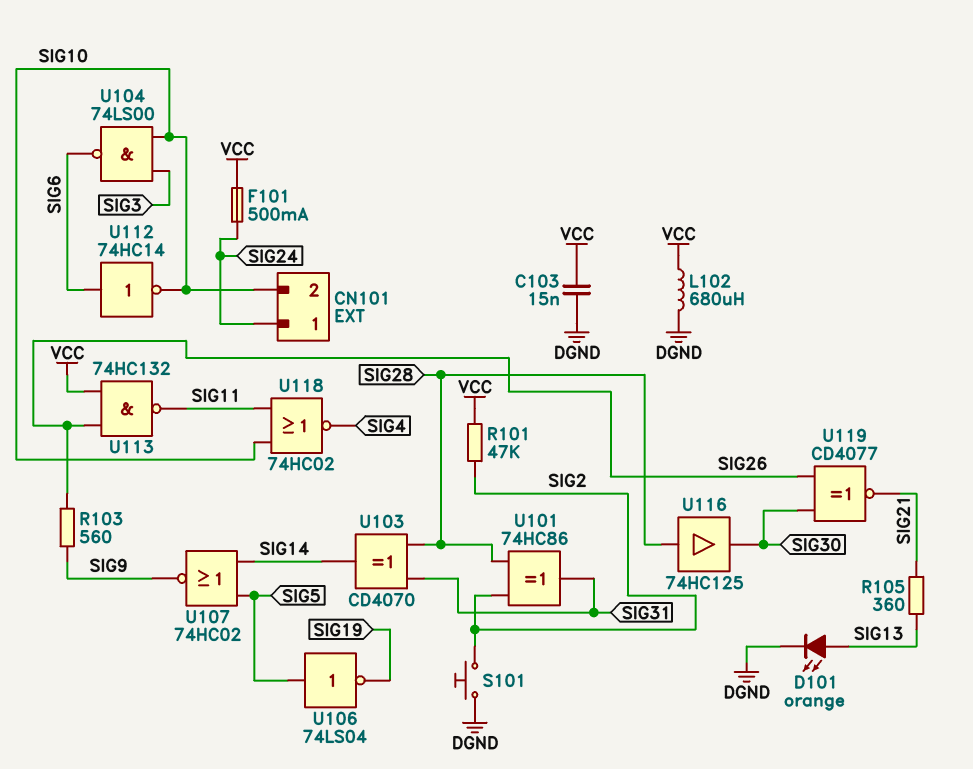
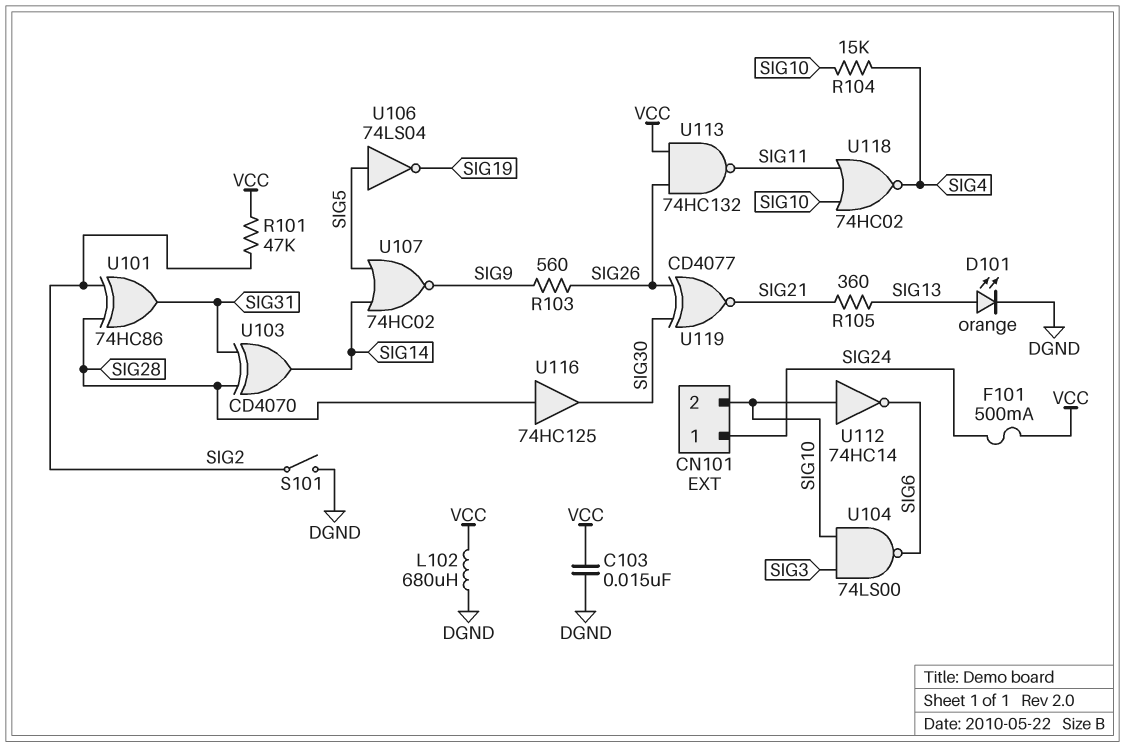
R104: none -> 15k (SIG4, SIG10)
S101: button (DGND, SIG2) -> switch (DGND, SIG2)
U112: NOT 74HC14 (in SIG6, out SIG10) -> NOT 74HC14 (in SIG10, out SIG6)

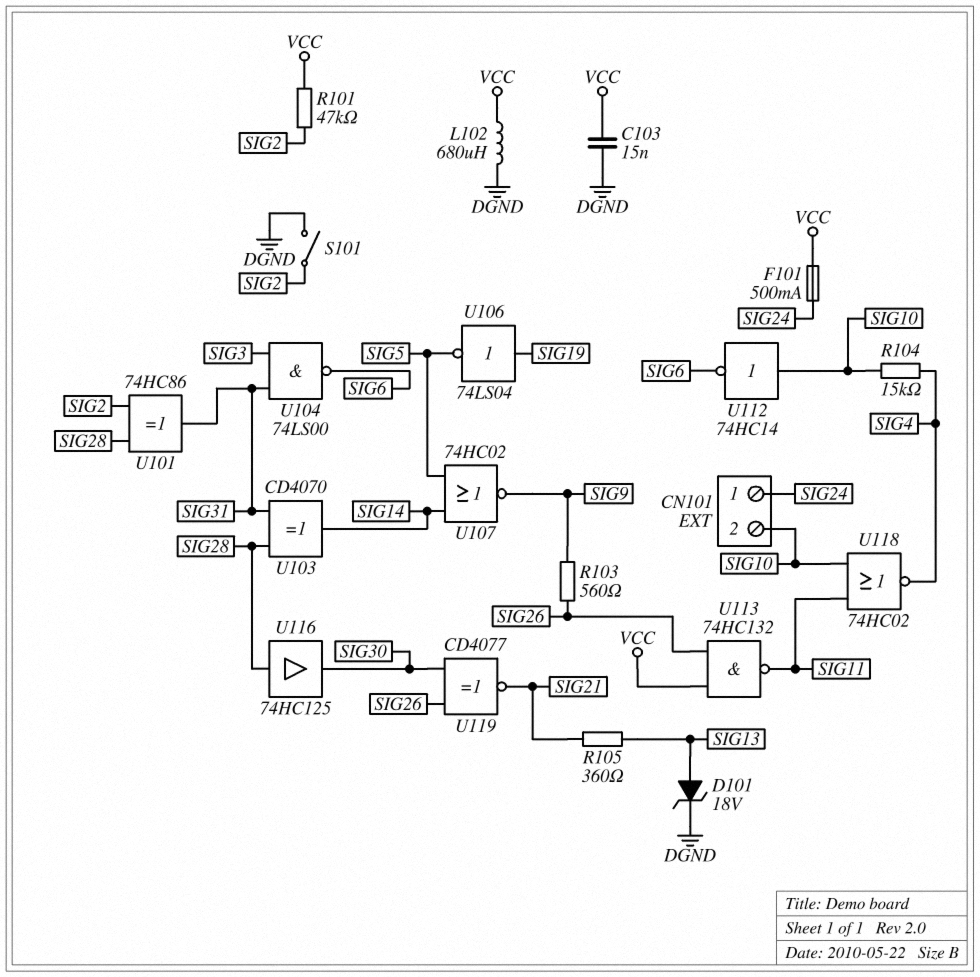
D101: LED orange (A SIG13, K DGND) -> zener 18V (A SIG13, K DGND)
U104: NAND 74LS00 (in SIG3, in SIG10, out SIG6) -> NAND 74LS00 (in SIG3, in SIG31, out SIG6)
U106: NOT 74LS04 (in SIG5, out SIG19) -> NOT 74LS04 (in SIG19, out SIG5)

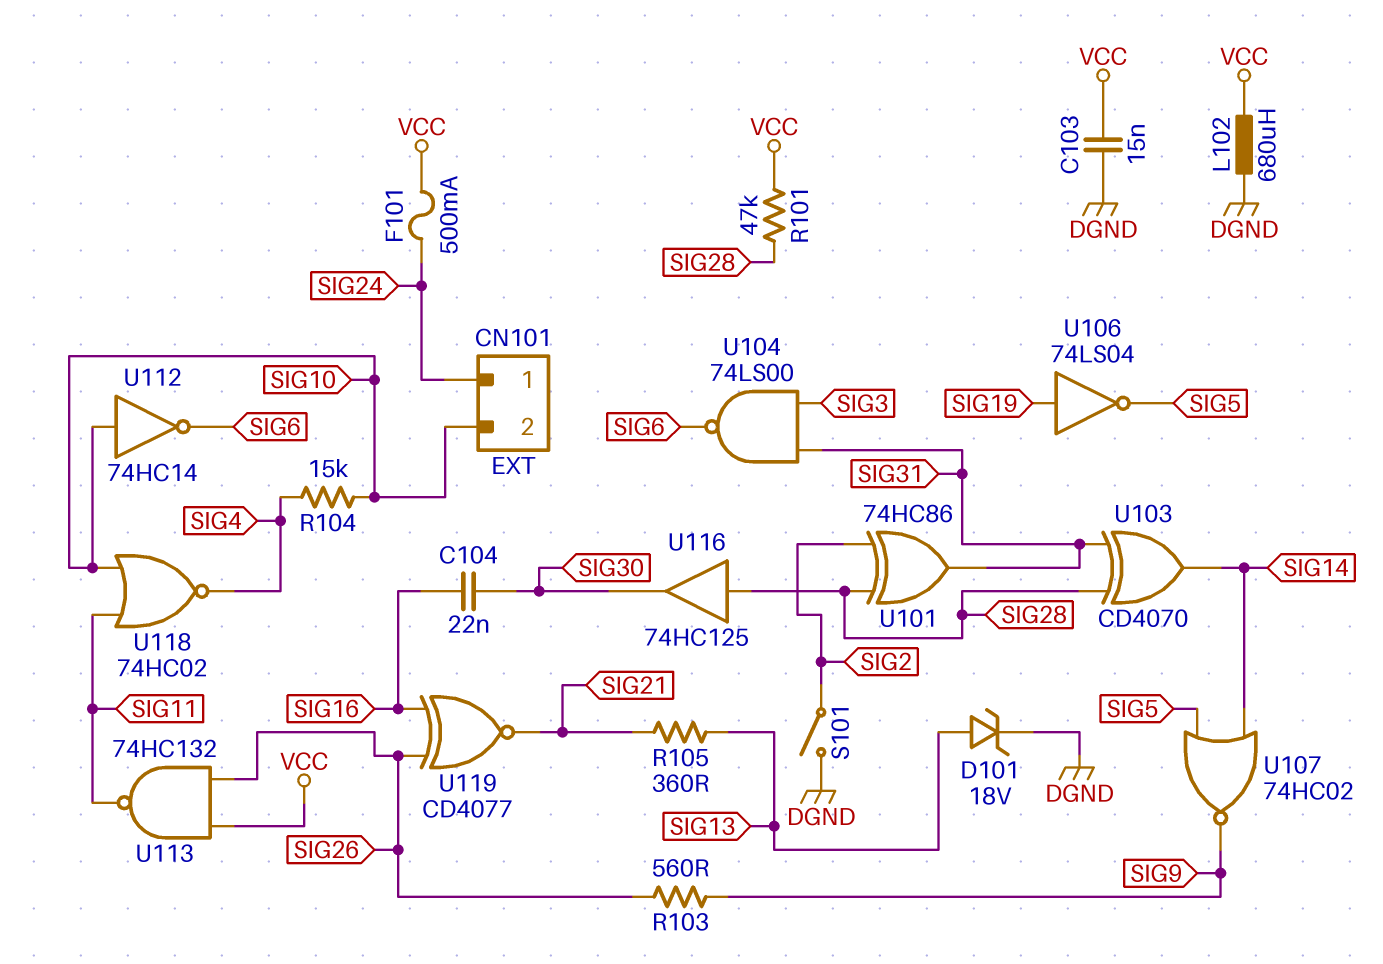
C104: none -> 22nF (SIG16, SIG30)
R101: 47k (SIG2, VCC) -> 47k (SIG28, VCC)
U119: XNOR CD4077 (in SIG26, in SIG30, out SIG21) -> XNOR CD4077 (in SIG16, in SIG26, out SIG21)

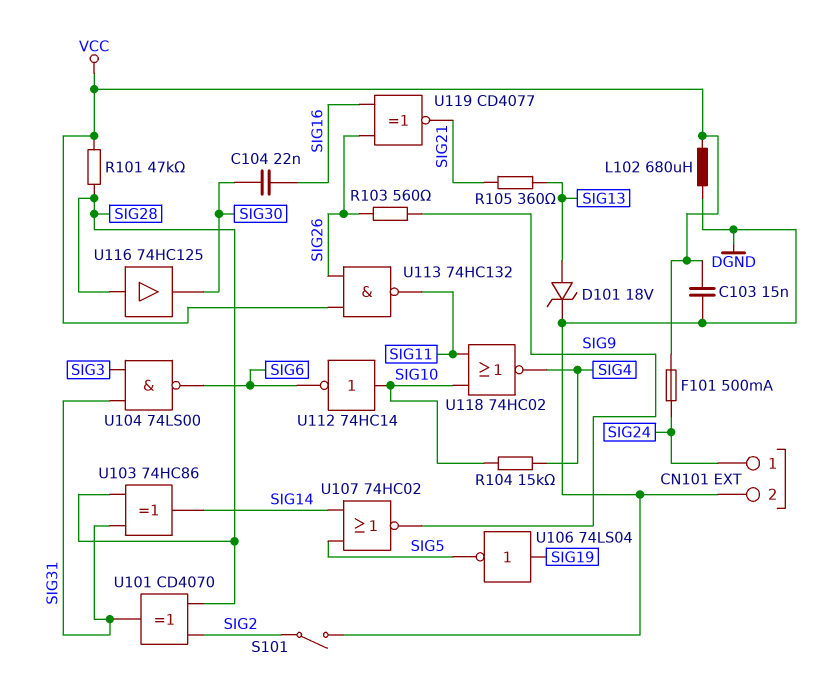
CN101 pin 2: SIG10 -> DGND
U101: XOR 74HC86 (in SIG2, in SIG28, out SIG31) -> XOR CD4070 (in SIG2, in SIG28, out SIG31)
U103: XOR CD4070 (in SIG28, in SIG31, out SIG14) -> XOR 74HC86 (in SIG28, in SIG31, out SIG14)

